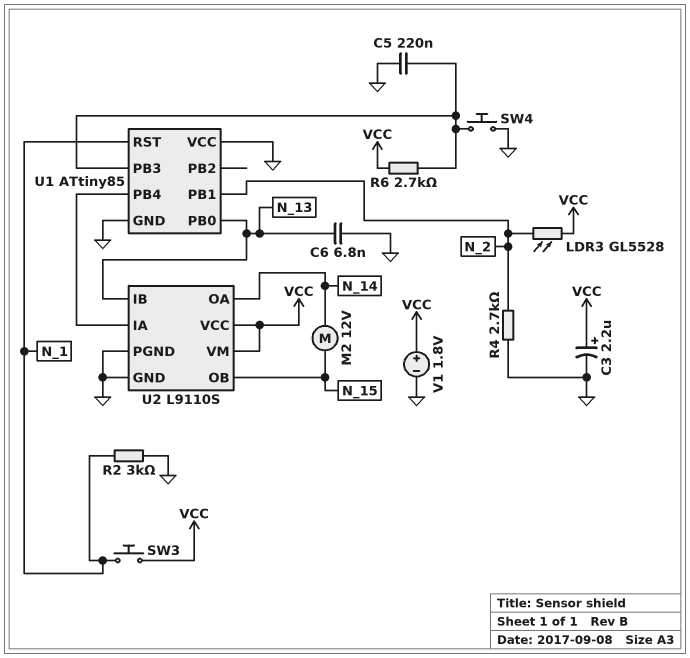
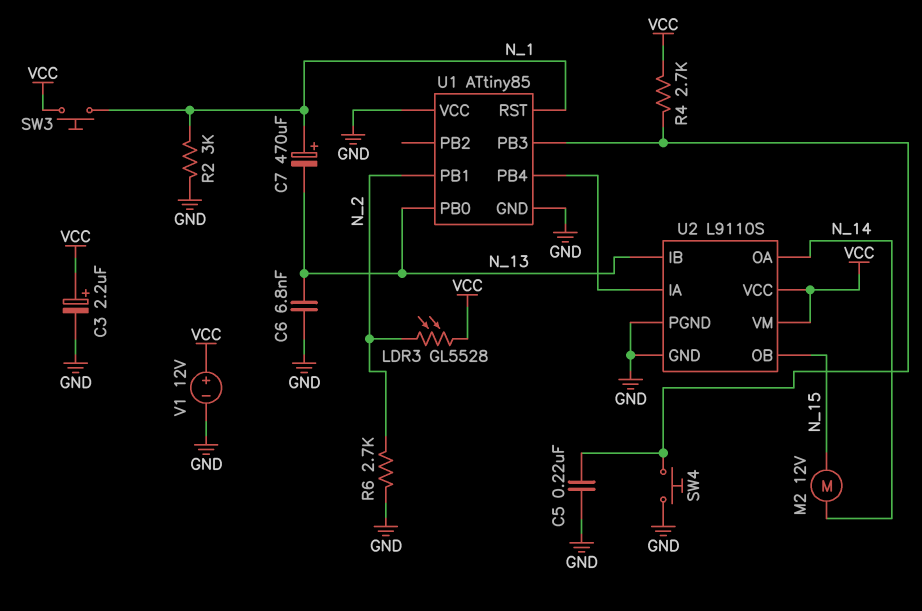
C7: none -> 470uF (plus N_1, minus N_13)
R4: 2.7k (GND, N_2) -> 2.7k (U1/PB3, VCC)
R6: 2.7k (U1/PB3, VCC) -> 2.7k (GND, N_2)
V1: 1.8V (plus VCC, minus GND) -> 12V (plus VCC, minus GND)

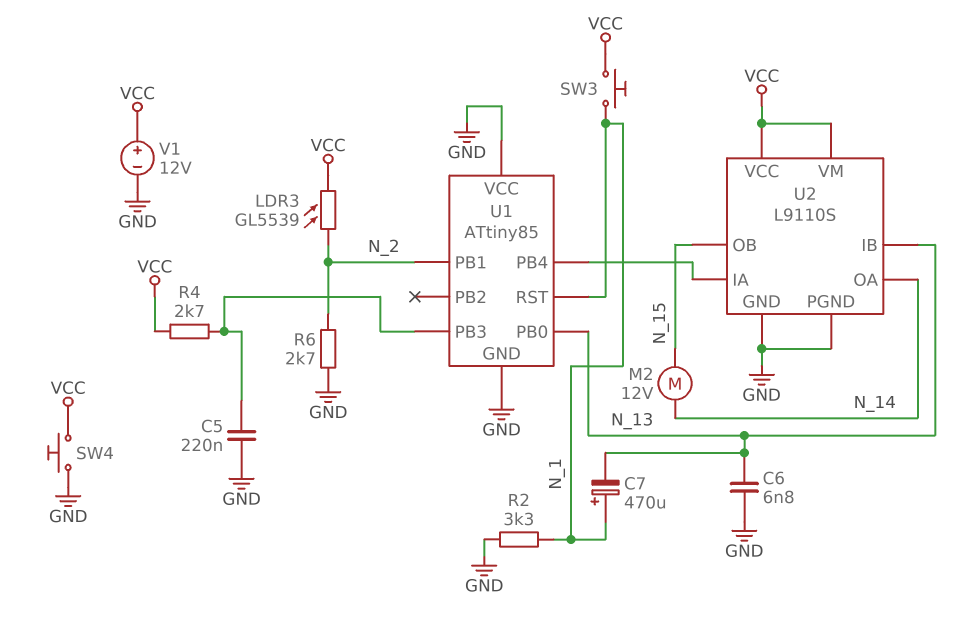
C3: 2.2uF (plus VCC, minus GND) -> none
LDR3: GL5528 (N_2, VCC) -> GL5539 (N_2, VCC)
R2: 3k (GND, N_1) -> 3.3k (GND, N_1)
SW4: button (GND, U1/PB3) -> button (GND, VCC)

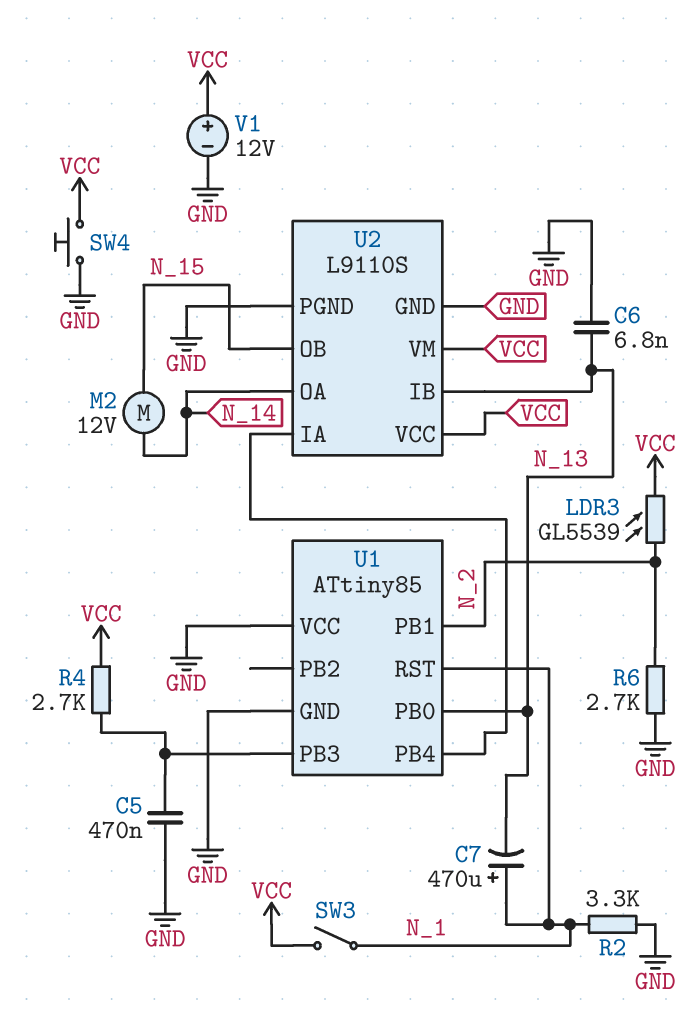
C5: 220nF (GND, U1/PB3) -> 470nF (GND, U1/PB3)
SW3: button (N_1, VCC) -> switch (N_1, VCC)

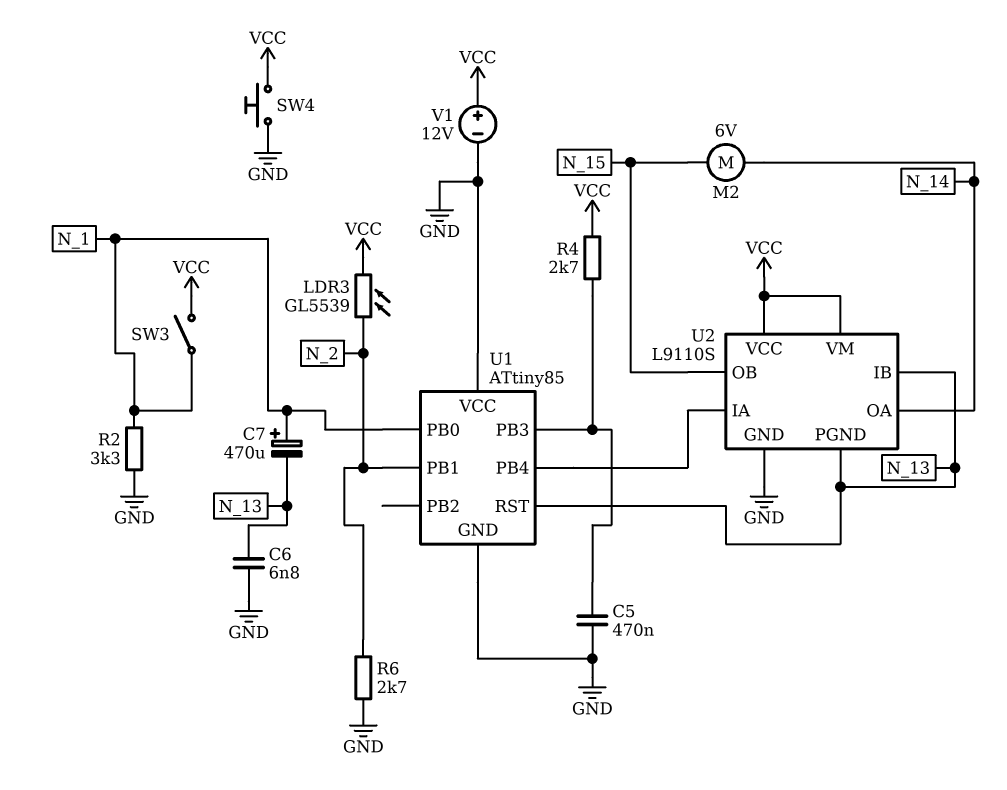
M2: motor 12V (N_14, N_15) -> motor 6V (N_14, N_15)
U1 pin PB0: N_13 -> N_1
U1 pin RST: N_1 -> N_13
U2 pin PGND: GND -> N_13

